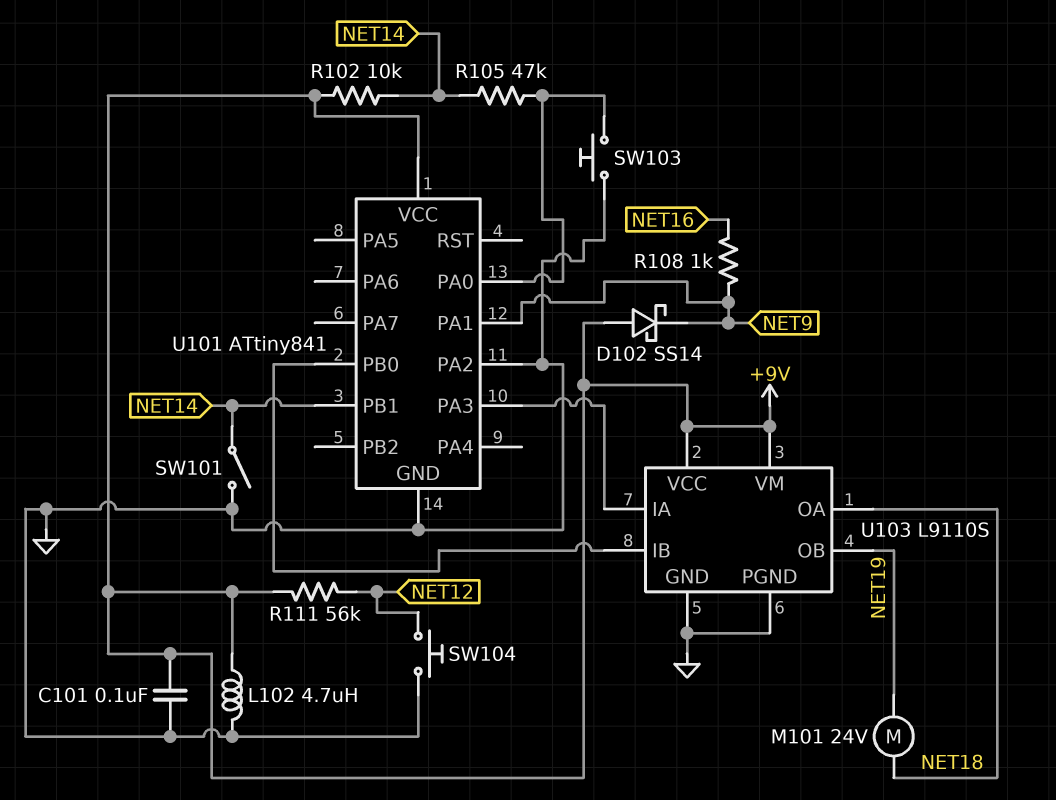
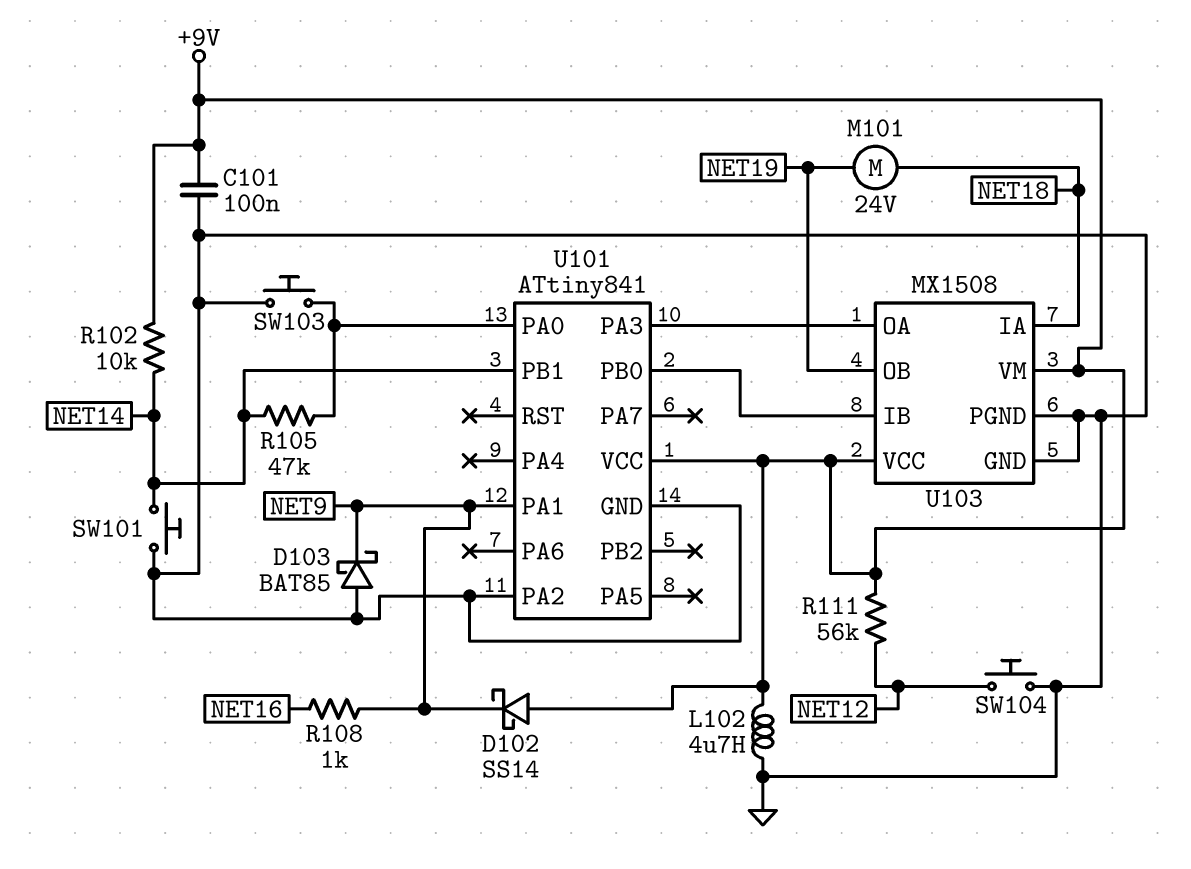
D103: none -> schottky BAT85 (A GND, K NET9)
SW101: switch (GND, NET14) -> button (GND, NET14)
U103: L9110S -> MX1508
U103 pin IA: U101/PA3 -> NET18
U103 pin OA: NET18 -> U101/PA3

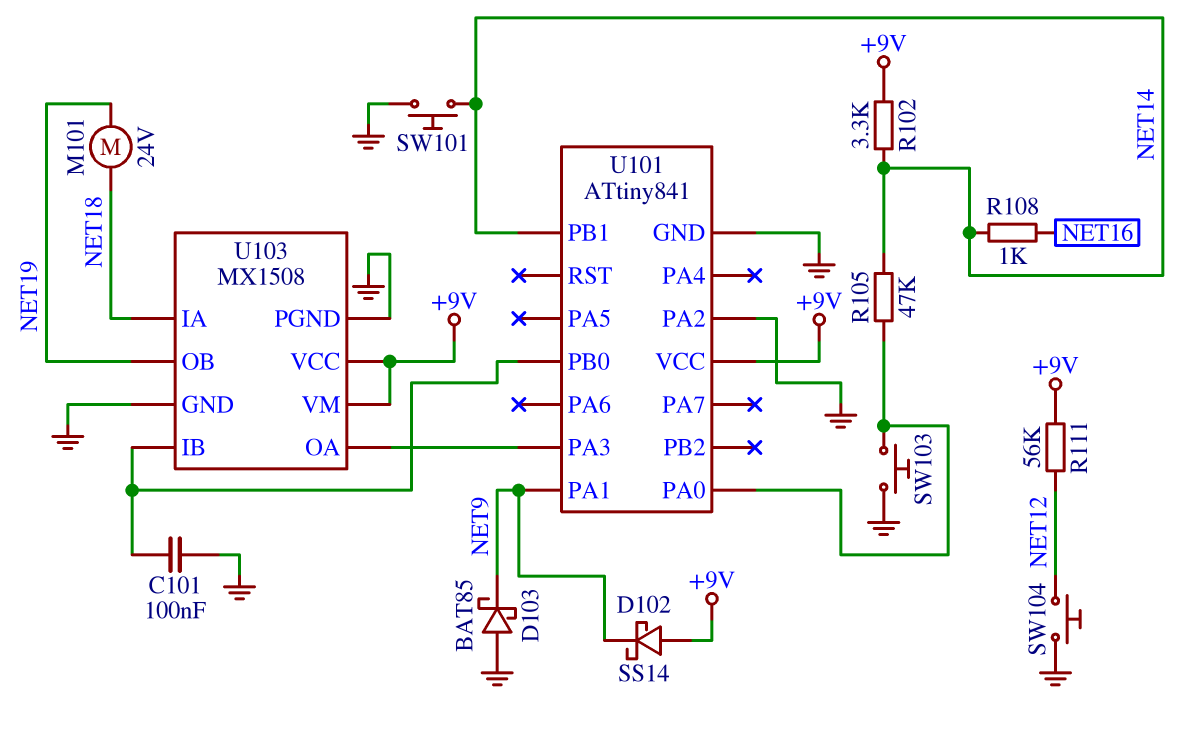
C101: 100nF (+9V, GND) -> 100nF (GND, U101/PB0)
L102: 4.7uH (+9V, GND) -> none
R102: 10k (+9V, NET14) -> 3.3k (+9V, NET14)
R108: 1k (NET9, NET16) -> 1k (NET14, NET16)

